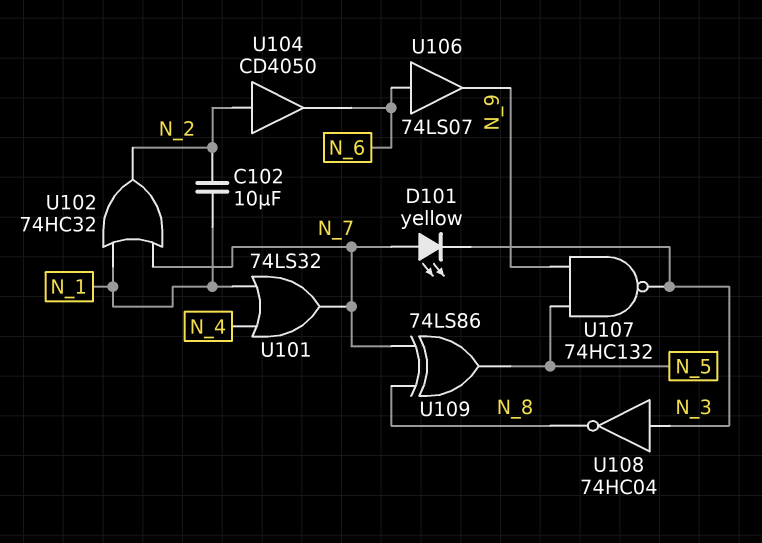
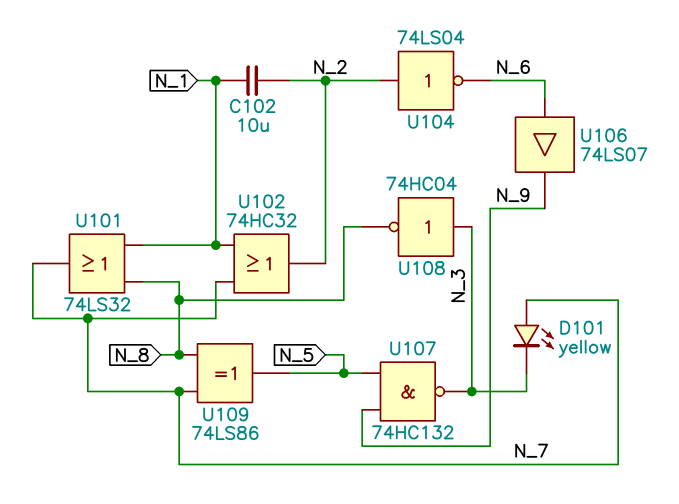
U101: OR 74LS32 (in N_1, in N_4, out N_7) -> OR 74LS32 (in N_1, in N_8, out N_7)
U104: buffer CD4050 (in N_2, out N_6) -> NOT 74LS04 (in N_2, out N_6)

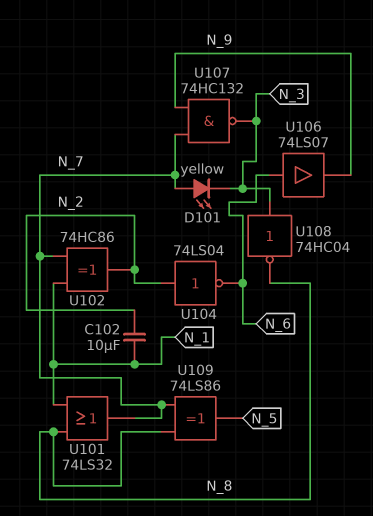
U102: OR 74HC32 (in N_1, in N_7, out N_2) -> XOR 74HC86 (in N_1, in N_7, out N_2)
U107: NAND 74HC132 (in N_5, in N_9, out N_3) -> NAND 74HC132 (in N_7, in N_9, out N_3)

